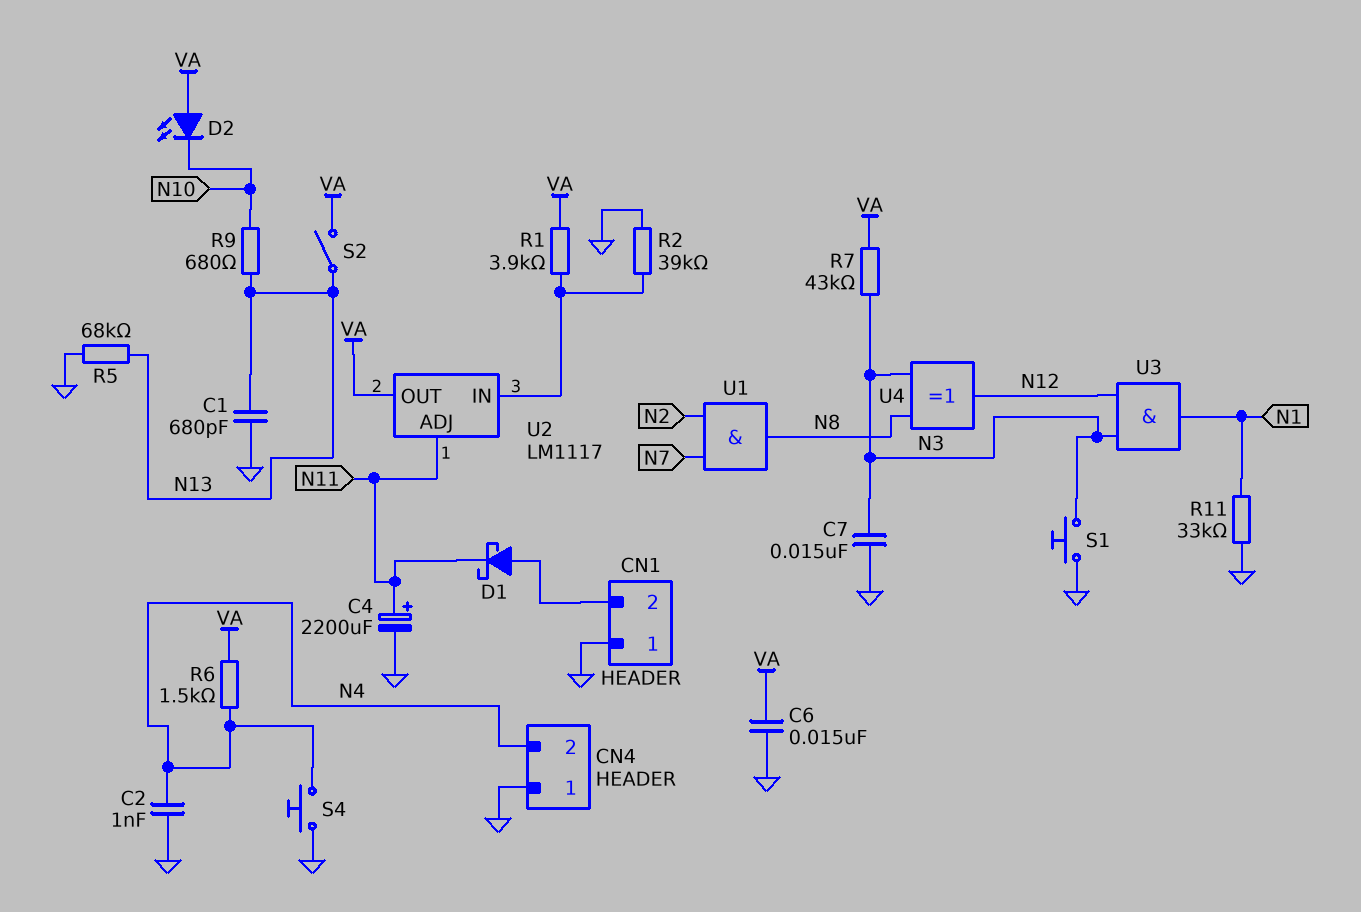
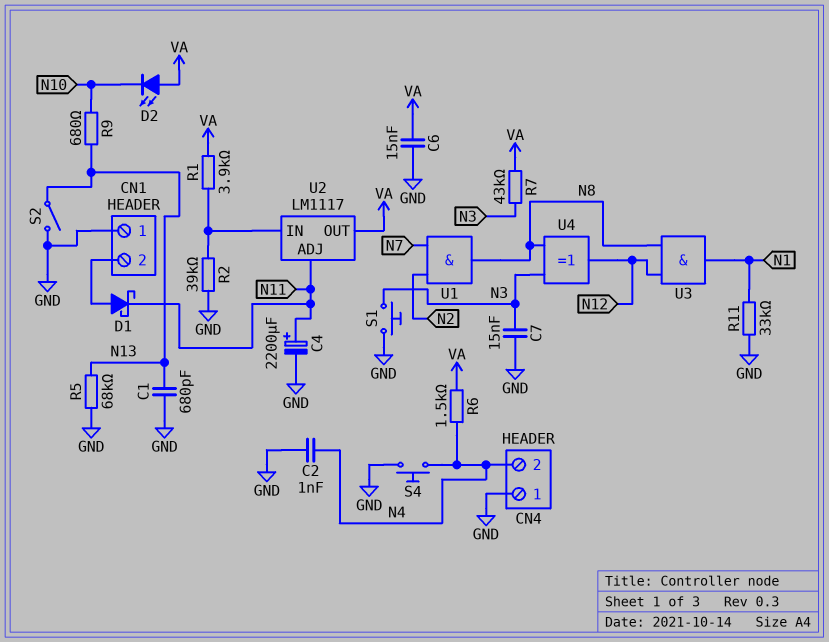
S2: switch (N13, VA) -> switch (GND, N13)
U3: AND (in N3, in N12, out N1) -> AND (in N8, in N12, out N1)

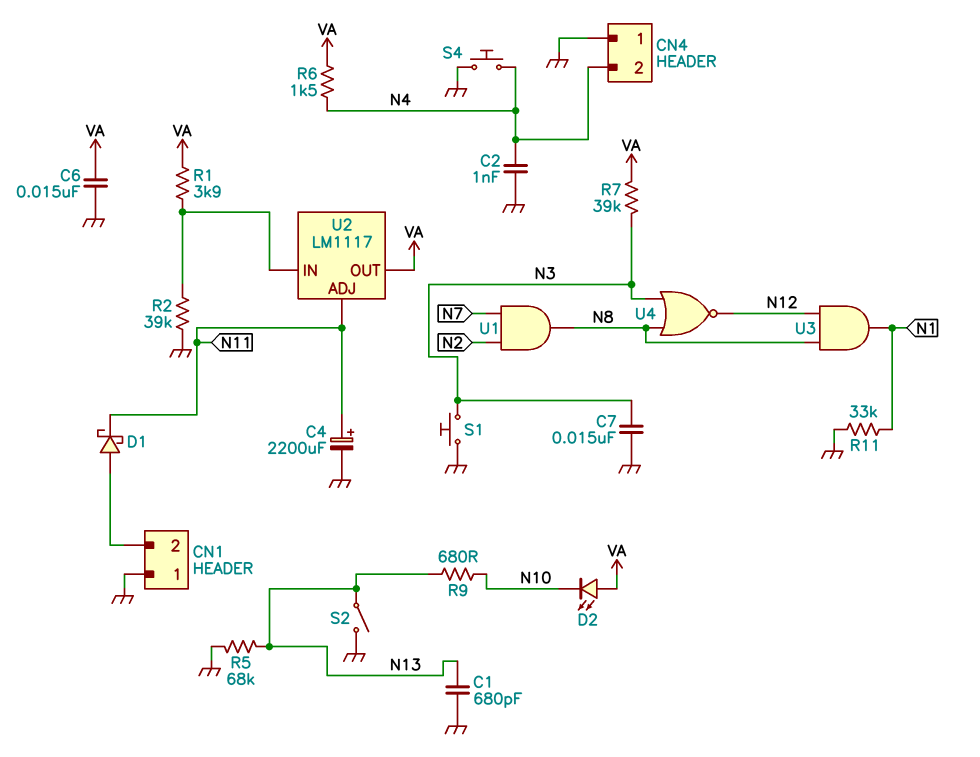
R7: 43k (N3, VA) -> 39k (N3, VA)
U4: XOR (in N3, in N8, out N12) -> NOR (in N3, in N8, out N12)

